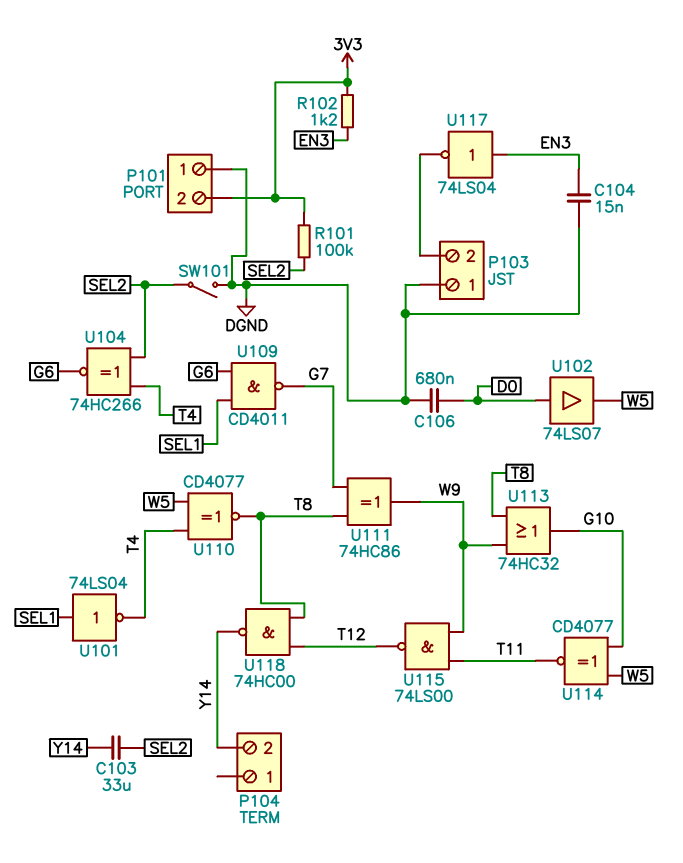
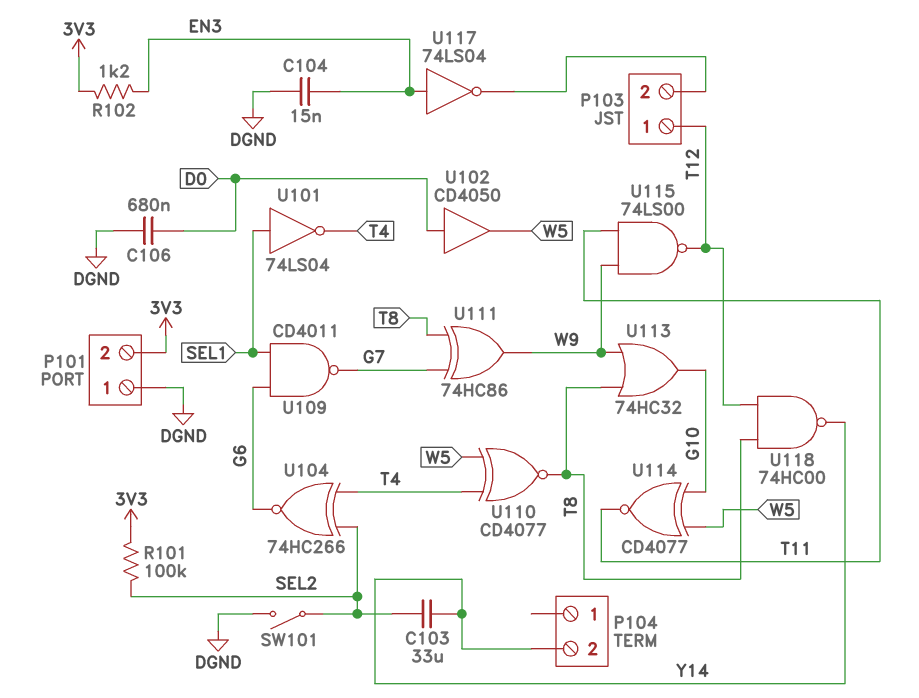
P103 pin 1: DGND -> T12
U102: buffer 74LS07 (in D0, out W5) -> buffer CD4050 (in D0, out W5)

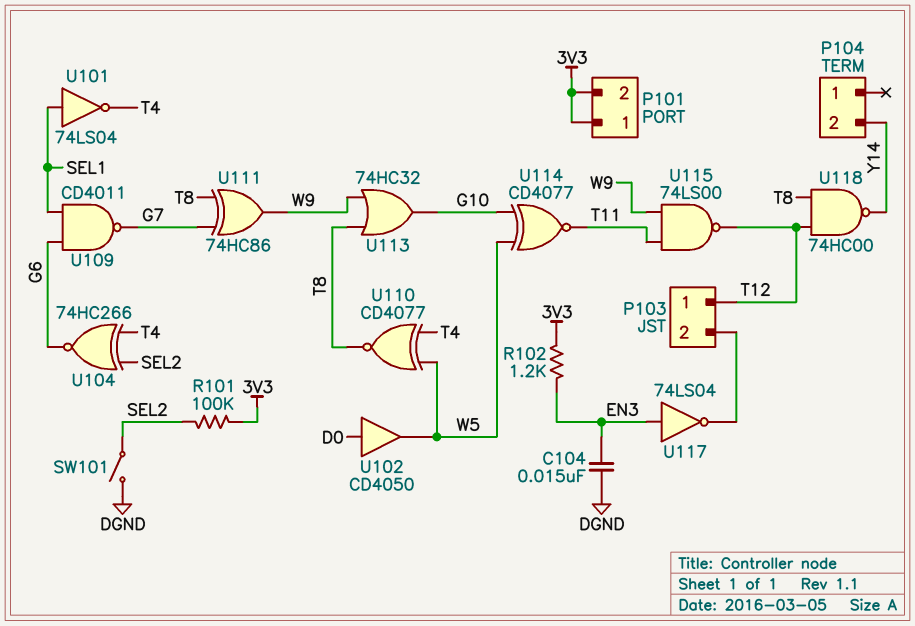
C103: 33uF (SEL2, Y14) -> none
C106: 680nF (D0, DGND) -> none
P101 pin 1: DGND -> 3V3

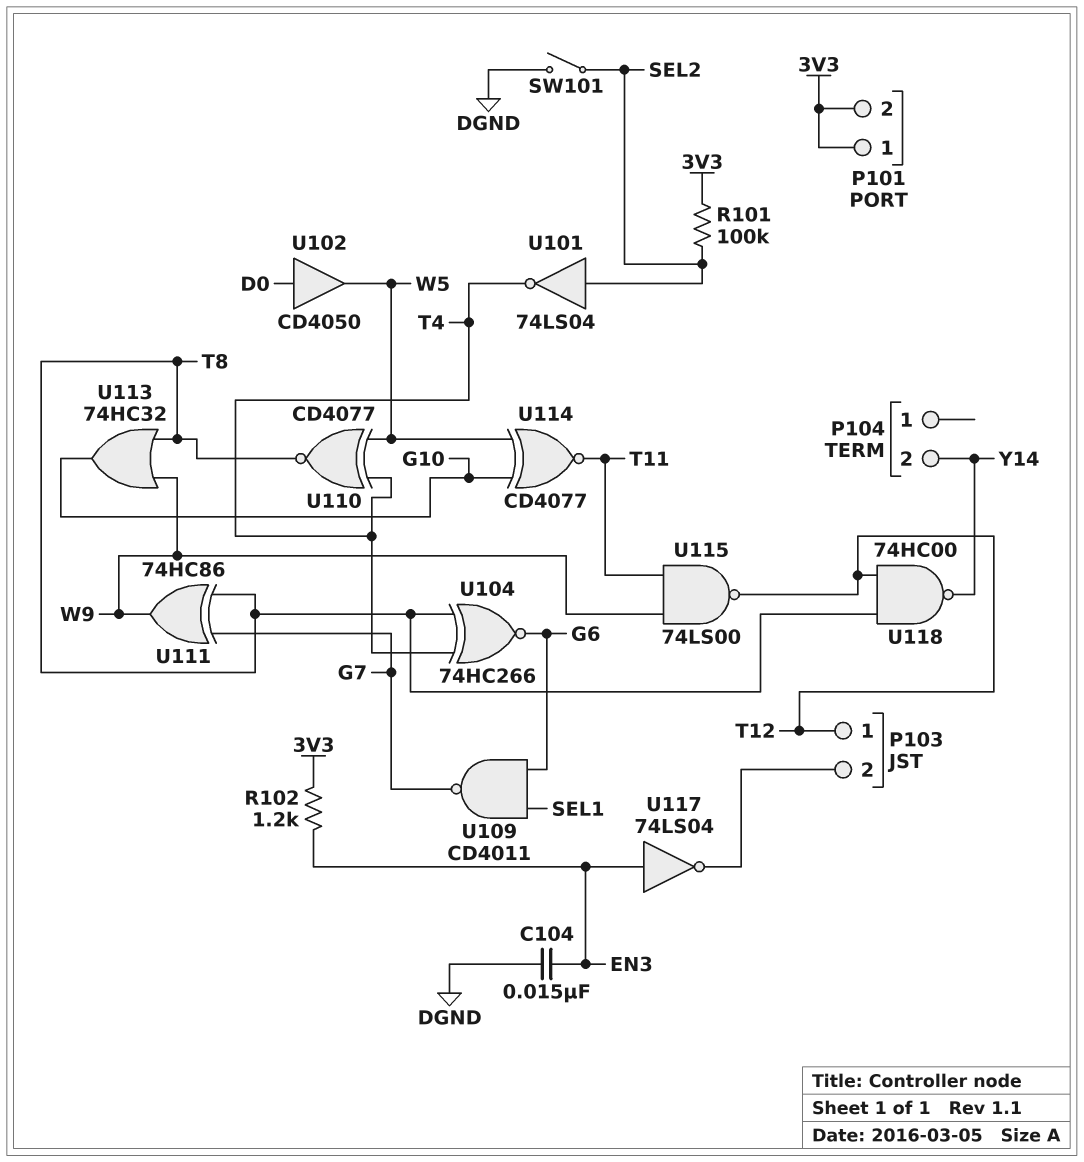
U101: NOT 74LS04 (in SEL1, out T4) -> NOT 74LS04 (in SEL2, out T4)
U104: XNOR 74HC266 (in SEL2, in T4, out G6) -> XNOR 74HC266 (in T4, in T8, out G6)

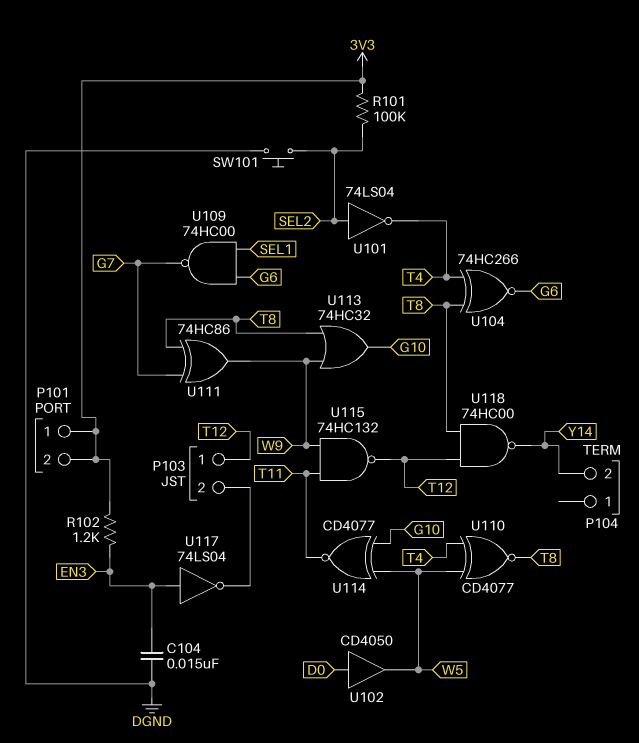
SW101: switch (DGND, SEL2) -> button (DGND, SEL2)
U109: NAND CD4011 (in G6, in SEL1, out G7) -> NAND 74HC00 (in G6, in SEL1, out G7)
U115: NAND 74LS00 (in T11, in W9, out T12) -> NAND 74HC132 (in T11, in W9, out T12)

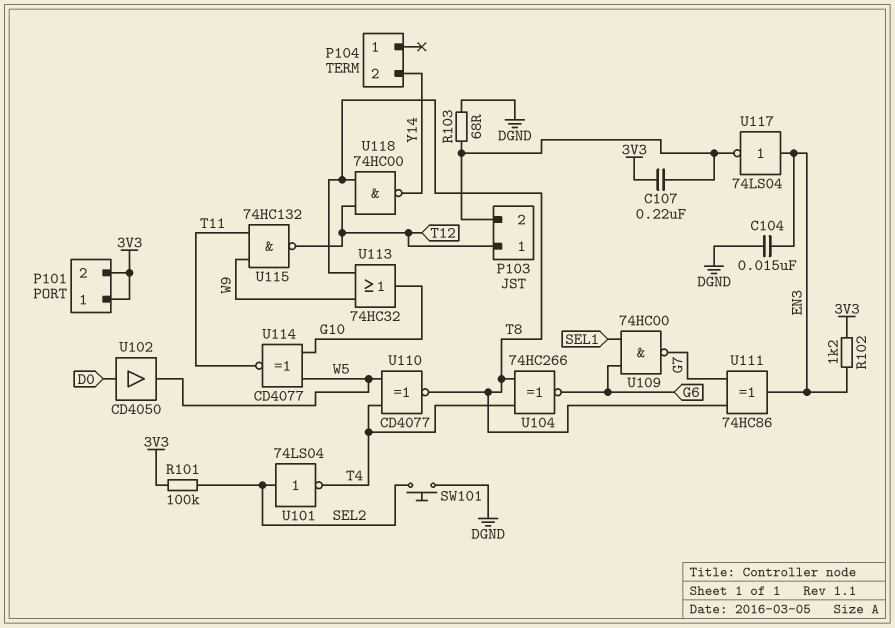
C107: none -> 220nF (3V3, P103/2)
R103: none -> 68 (DGND, P103/2)
U111: XOR 74HC86 (in G7, in T8, out W9) -> XOR 74HC86 (in G7, in T8, out EN3)

